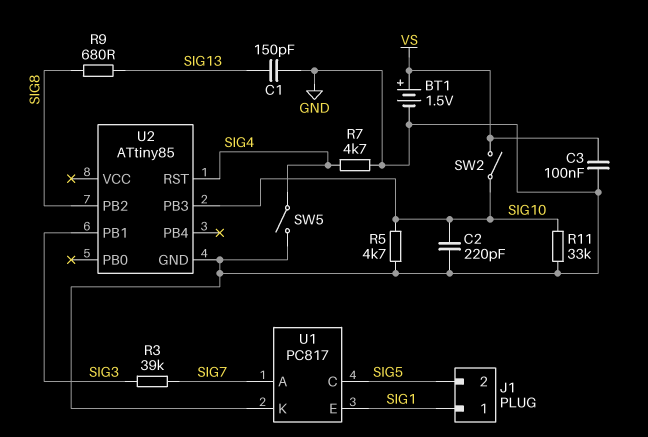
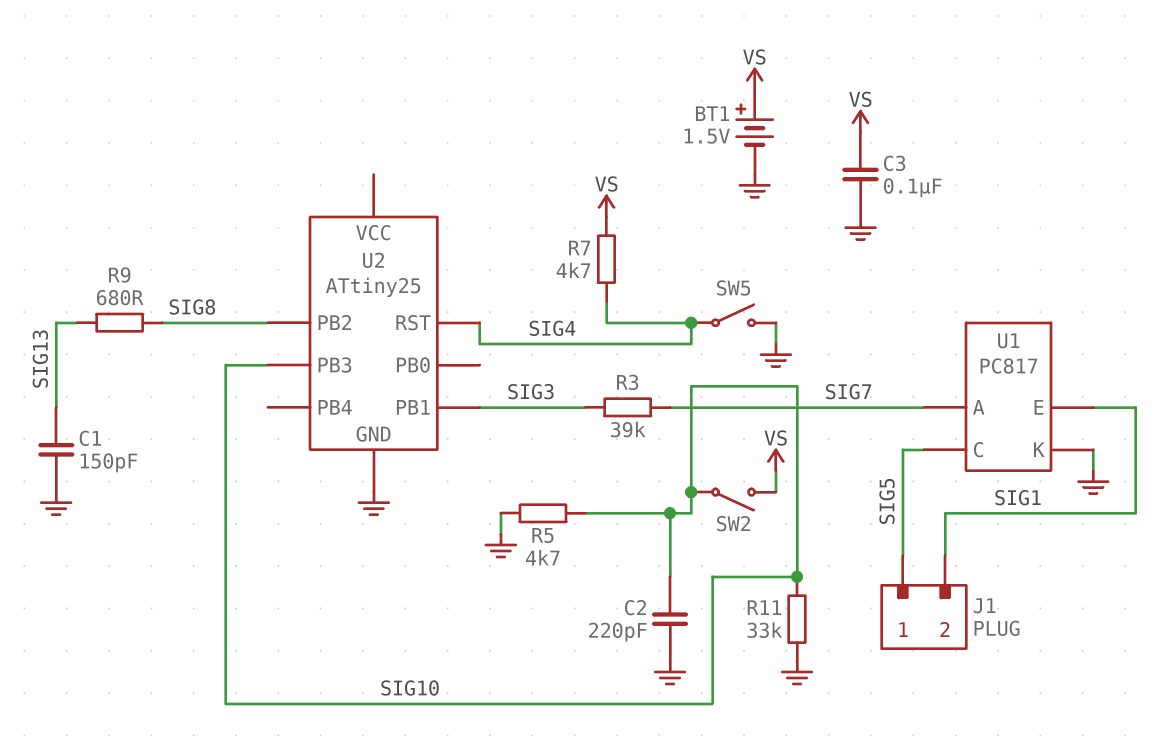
J1 pin 1: SIG1 -> SIG5
J1 pin 2: SIG5 -> SIG1
R7: 4.7k (GND, SIG4) -> 4.7k (SIG4, VS)
U2: ATtiny85 -> ATtiny25

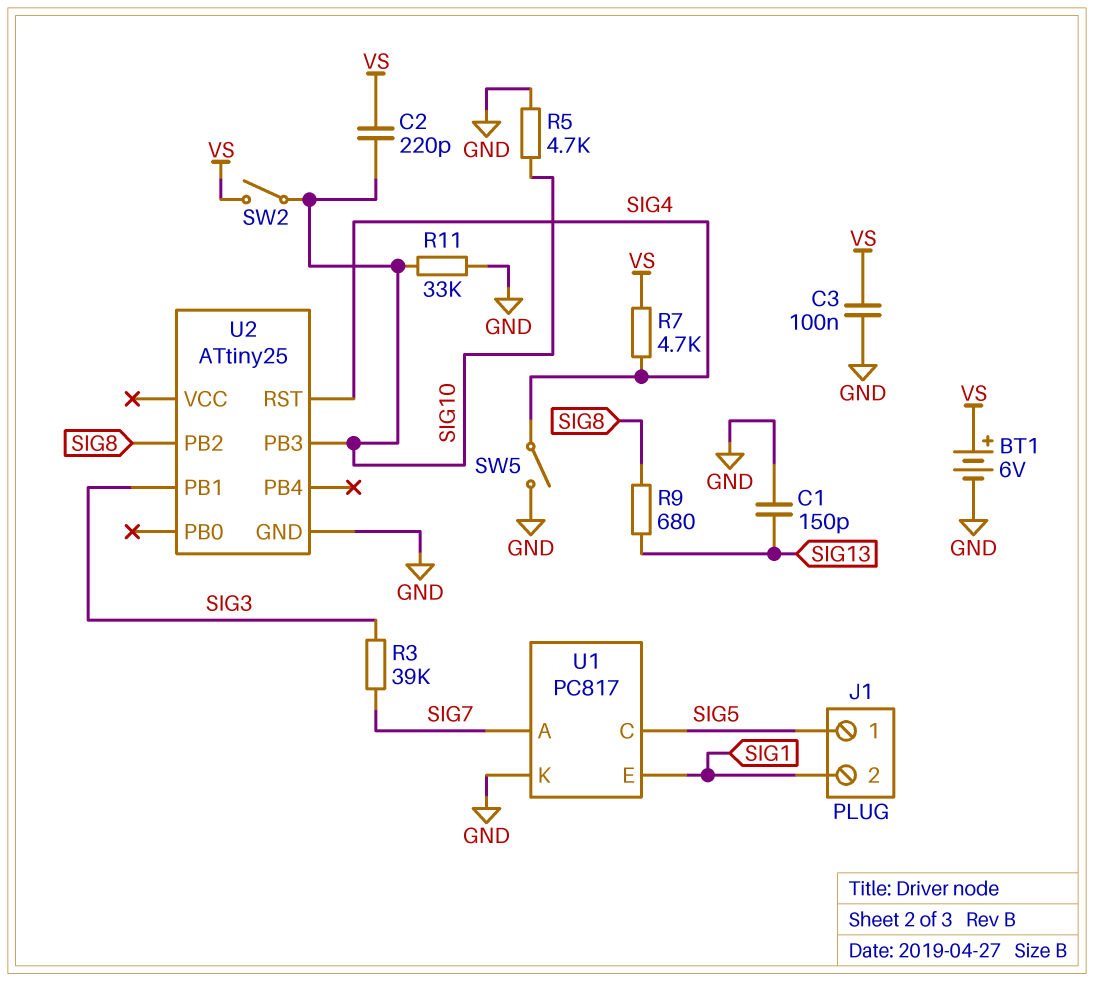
BT1: 1.5V (plus VS, minus GND) -> 6V (plus VS, minus GND)
C2: 220pF (GND, SIG10) -> 220pF (SIG10, VS)

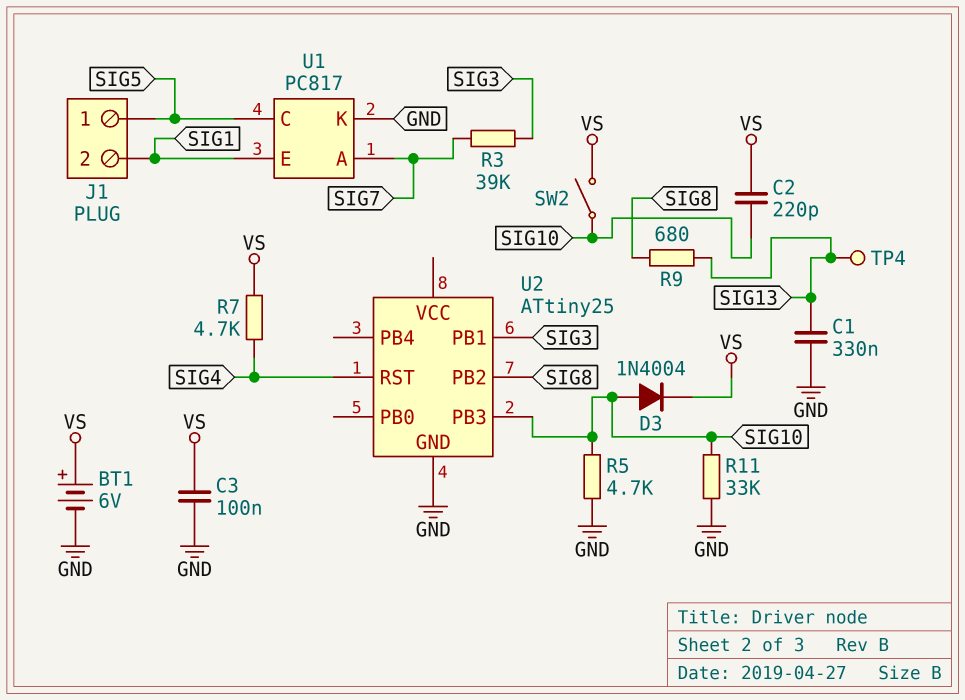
C1: 150pF (GND, SIG13) -> 330nF (GND, SIG13)
D3: none -> diode 1N4004 (A SIG10, K VS)
SW5: switch (GND, SIG4) -> none
TP4: none -> test point (SIG13)

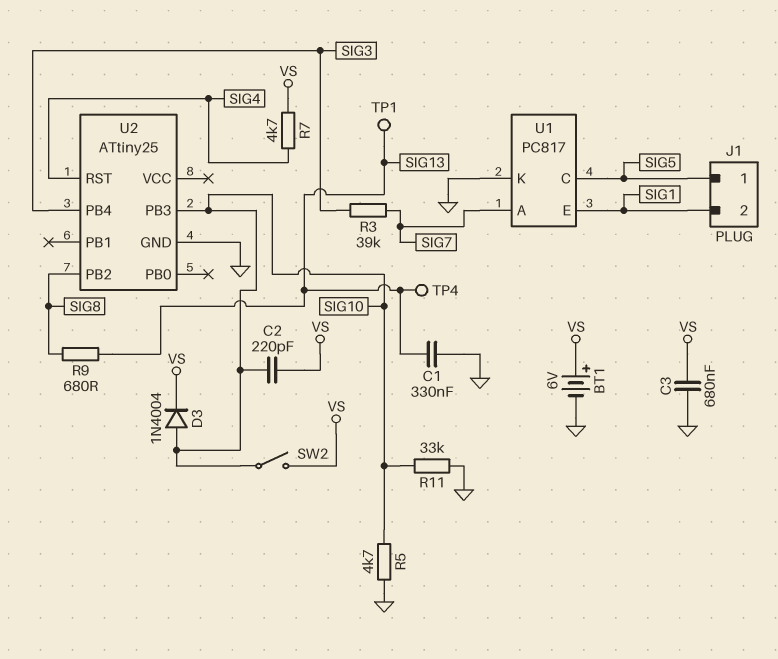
C3: 100nF (GND, VS) -> 680nF (GND, VS)
TP1: none -> test point (SIG13)
U2 pin PB1: SIG3 -> none
U2 pin PB4: none -> SIG3

